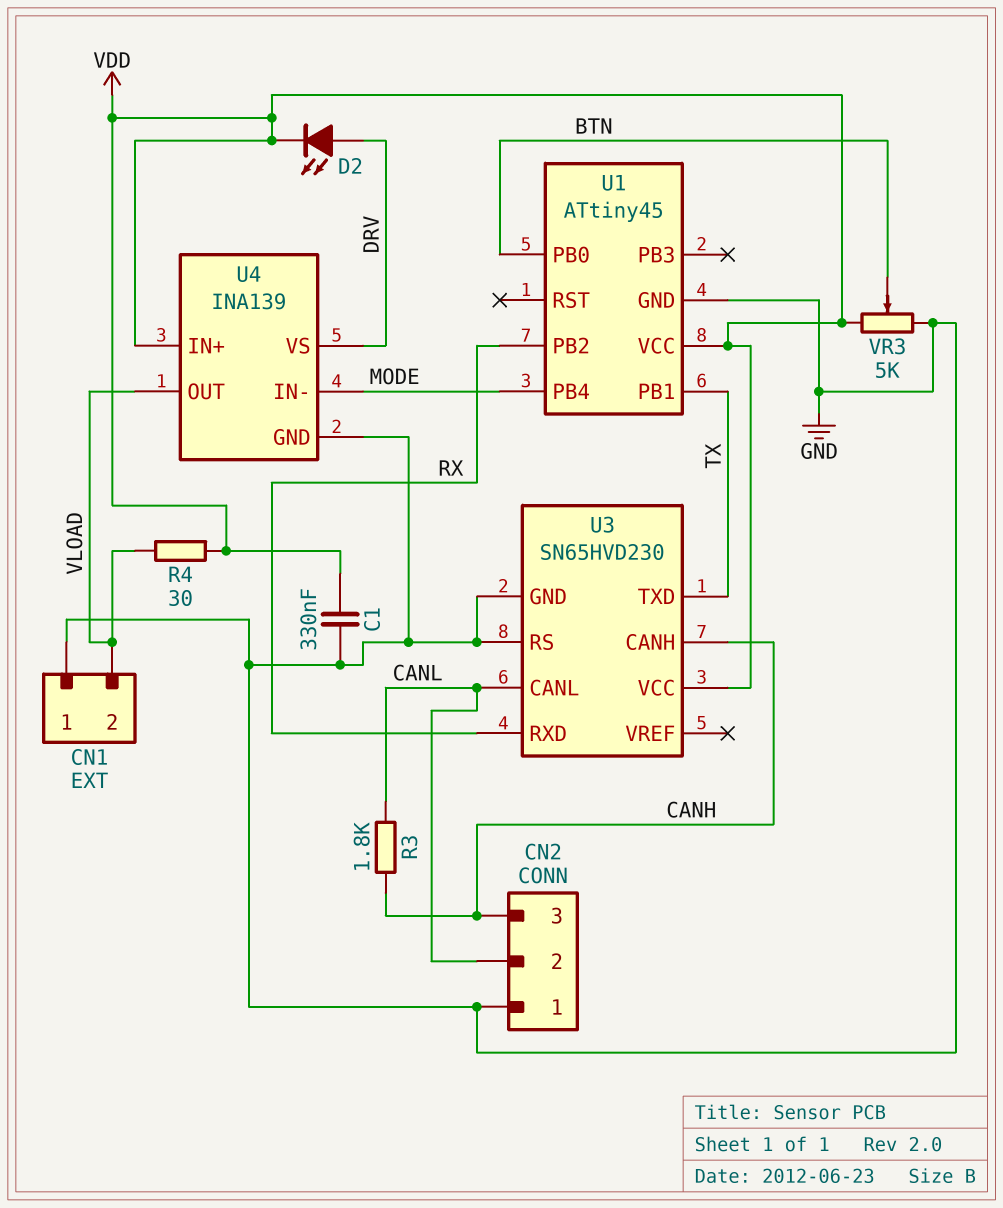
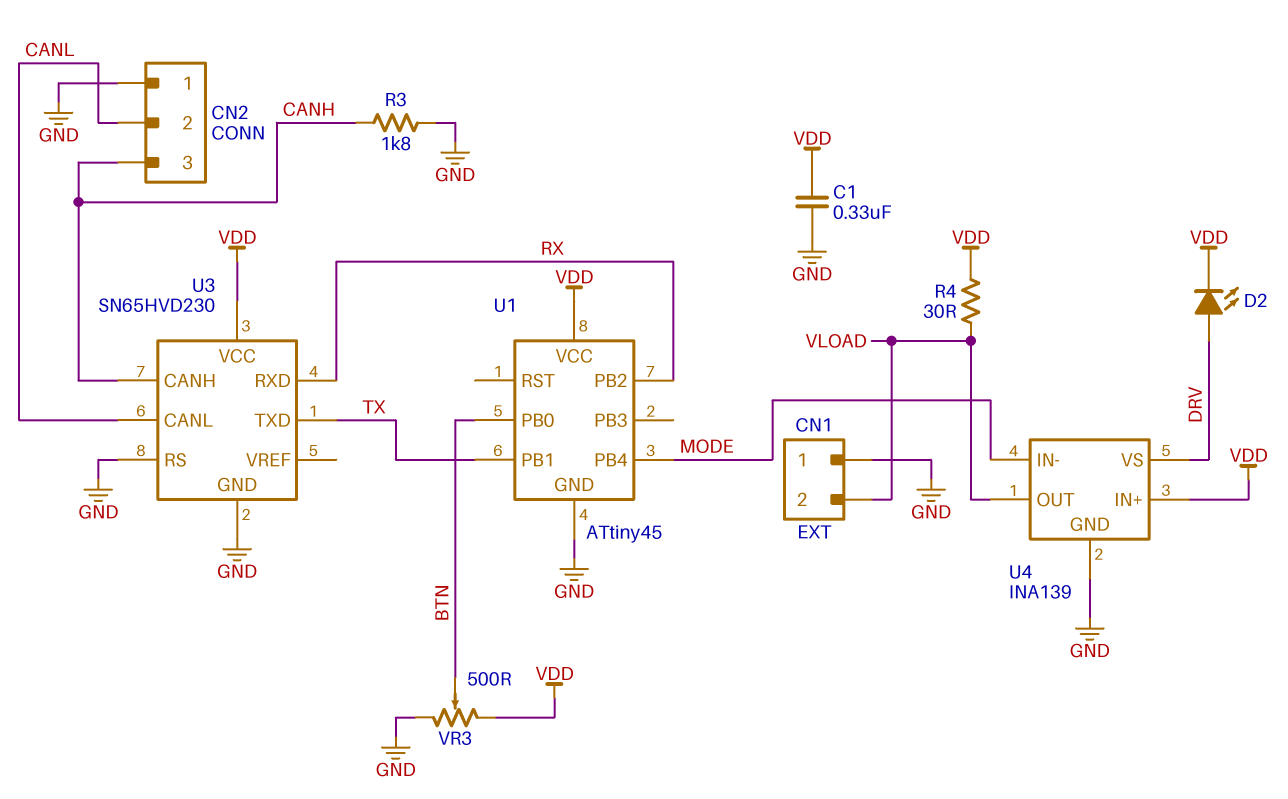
R3: 1.8k (CANH, CANL) -> 1.8k (CANH, GND)
VR3: 5k (GND, VDD, wiper BTN) -> 500 (GND, VDD, wiper BTN)

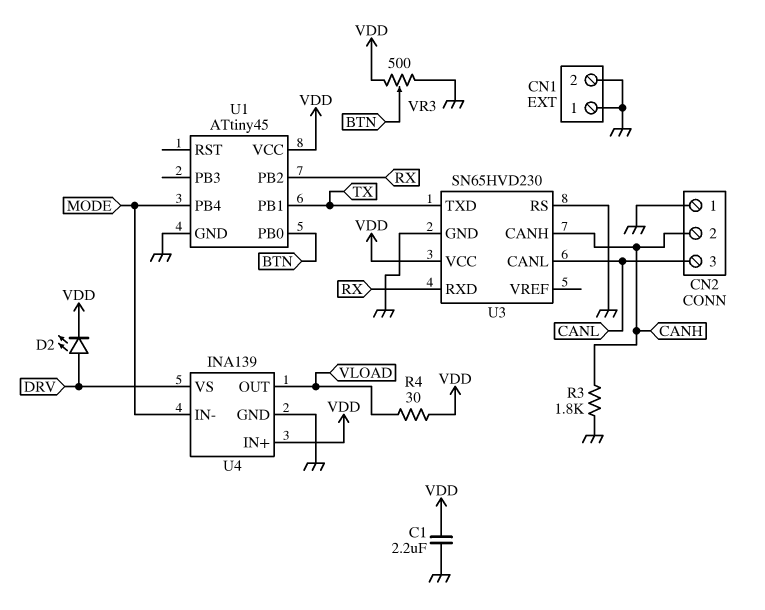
C1: 330nF (GND, VDD) -> 2.2uF (GND, VDD)
CN1 pin 2: VLOAD -> GND
CN2 pin 2: CANL -> CANH
CN2 pin 3: CANH -> CANL

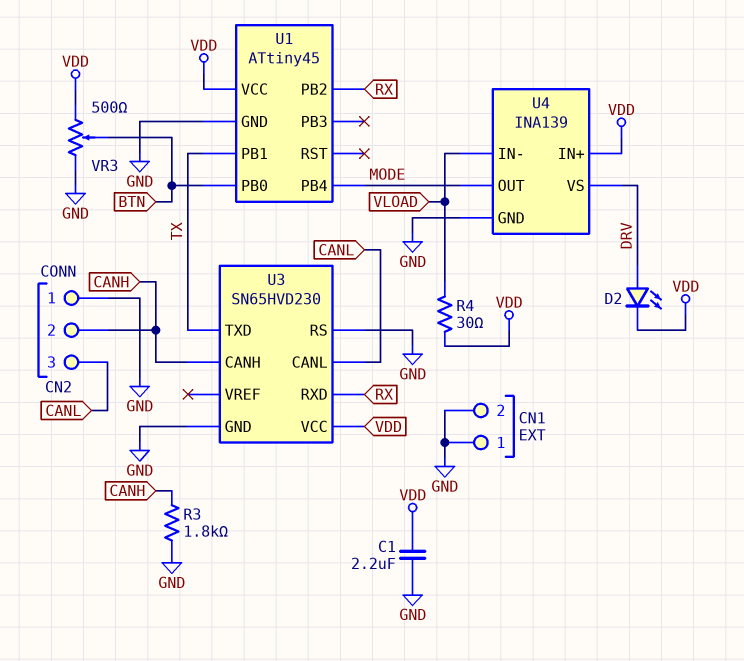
U4 pin IN-: MODE -> VLOAD
U4 pin OUT: VLOAD -> MODE

